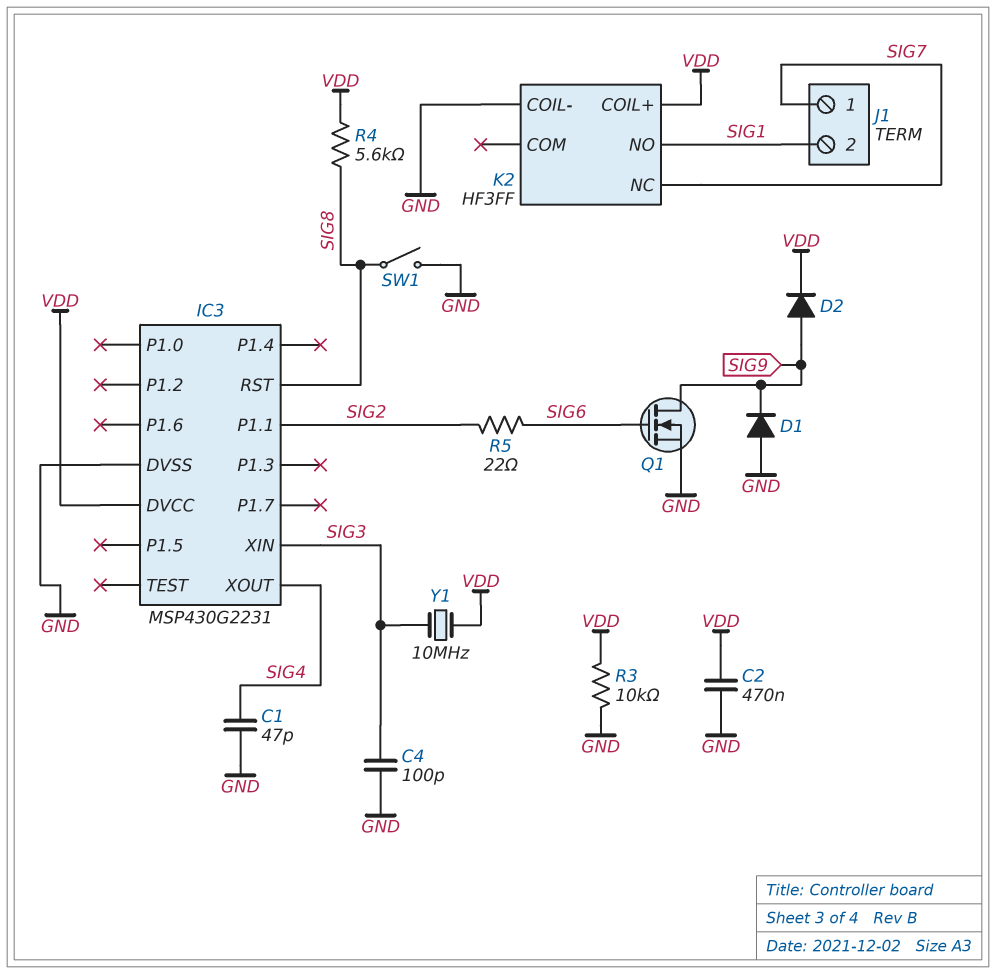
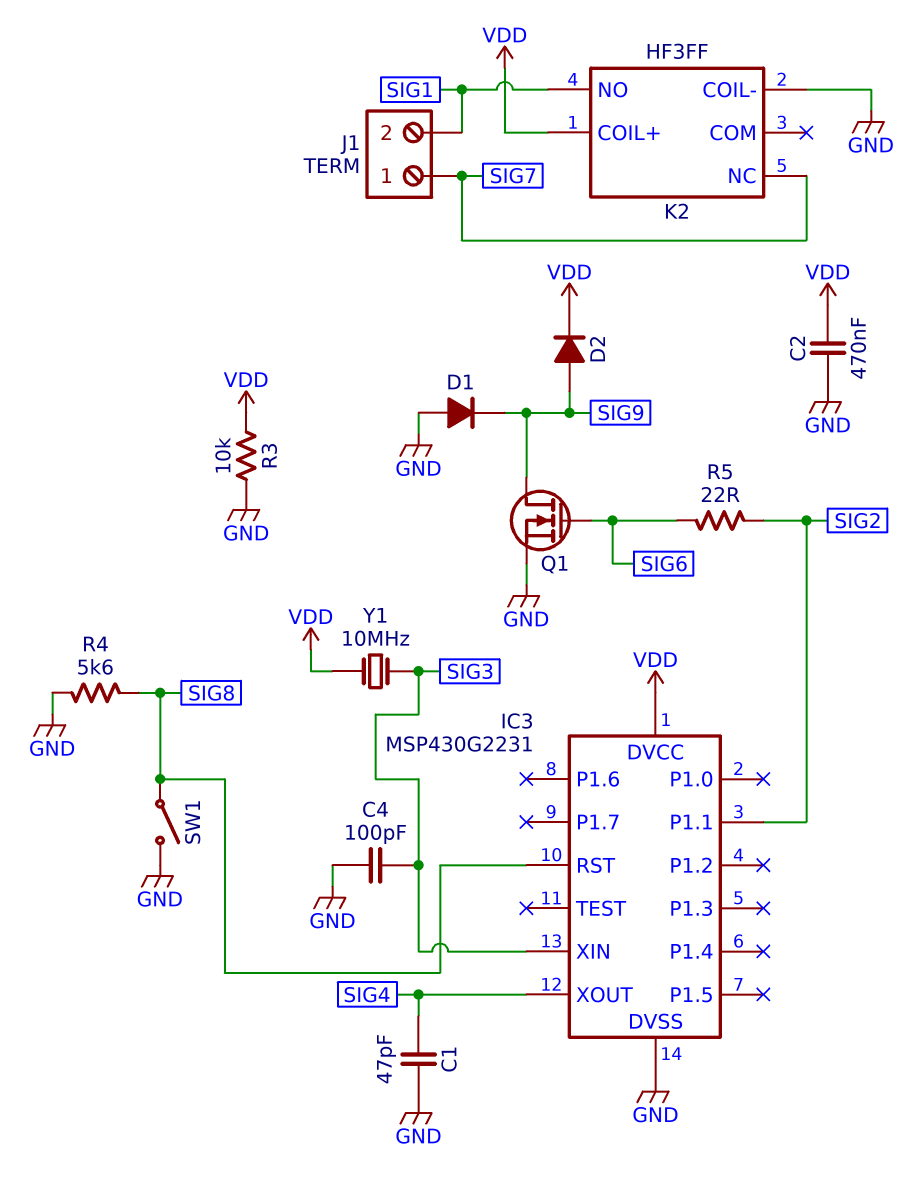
R4: 5.6k (SIG8, VDD) -> 5.6k (GND, SIG8)

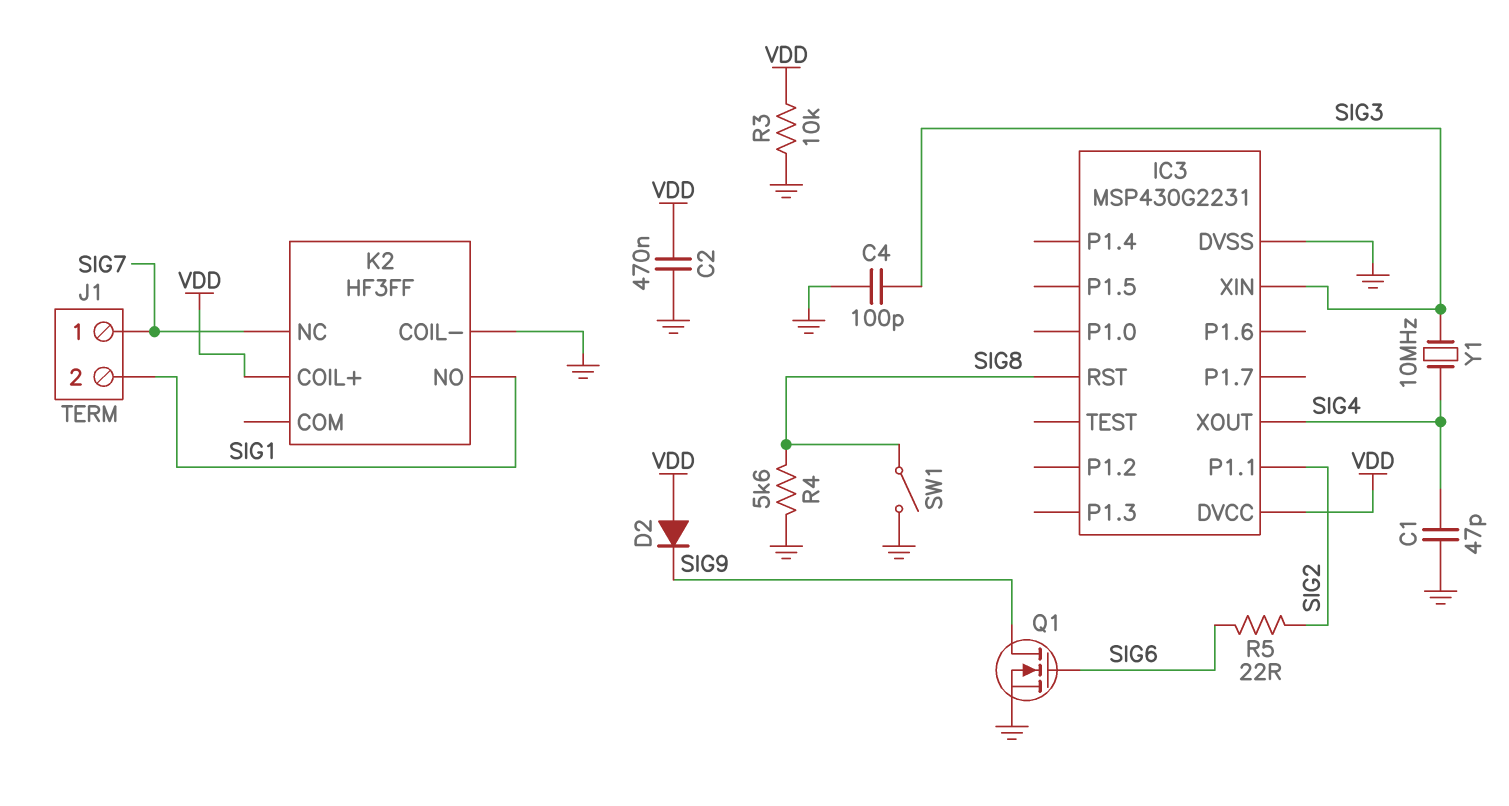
D1: diode (A GND, K SIG9) -> none
D2: diode (A SIG9, K VDD) -> diode (A VDD, K SIG9)
Y1: 10MHz (SIG3, VDD) -> 10MHz (SIG3, SIG4)

